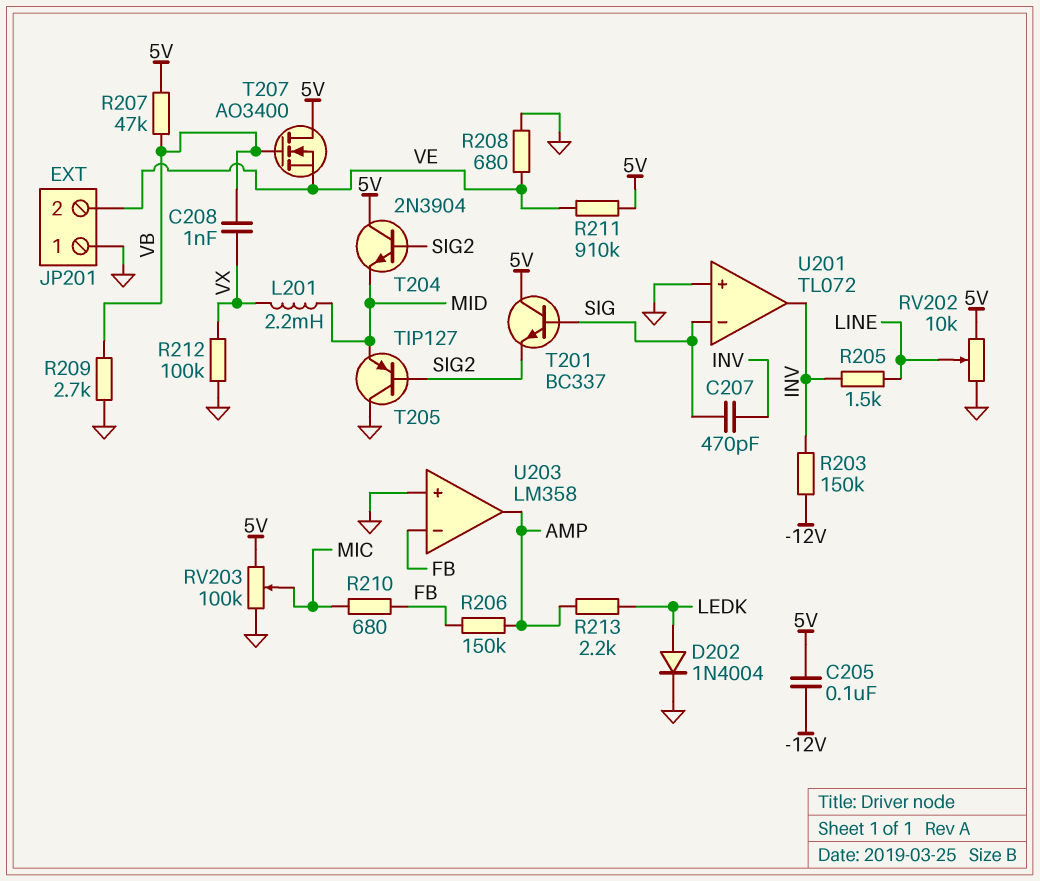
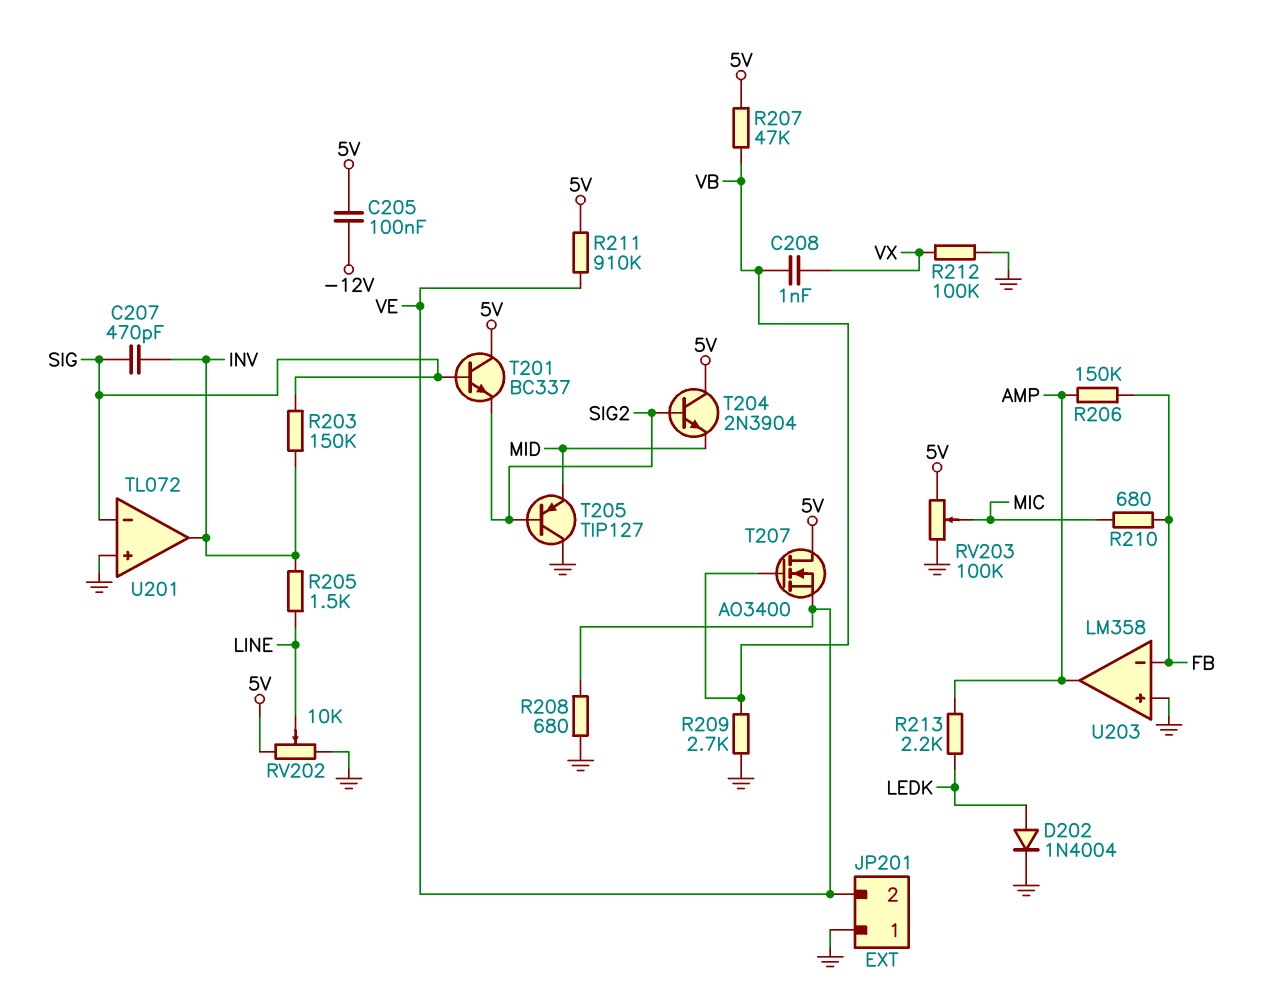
L201: 2.2mH (MID, VX) -> none
R203: 150k (-12V, INV) -> 150k (INV, SIG)

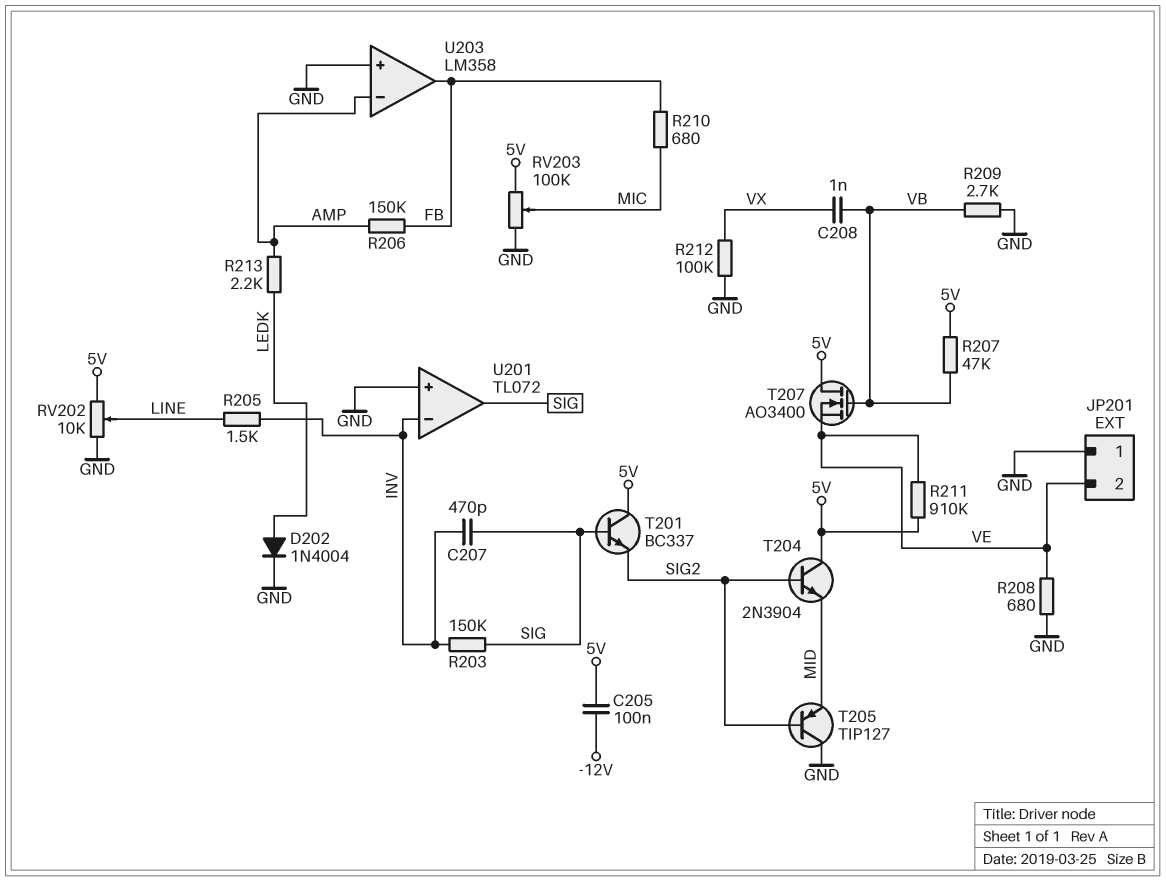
U201 pin in-: SIG -> INV
U201 pin out: INV -> SIG
U203 pin in-: FB -> AMP
U203 pin out: AMP -> FB

